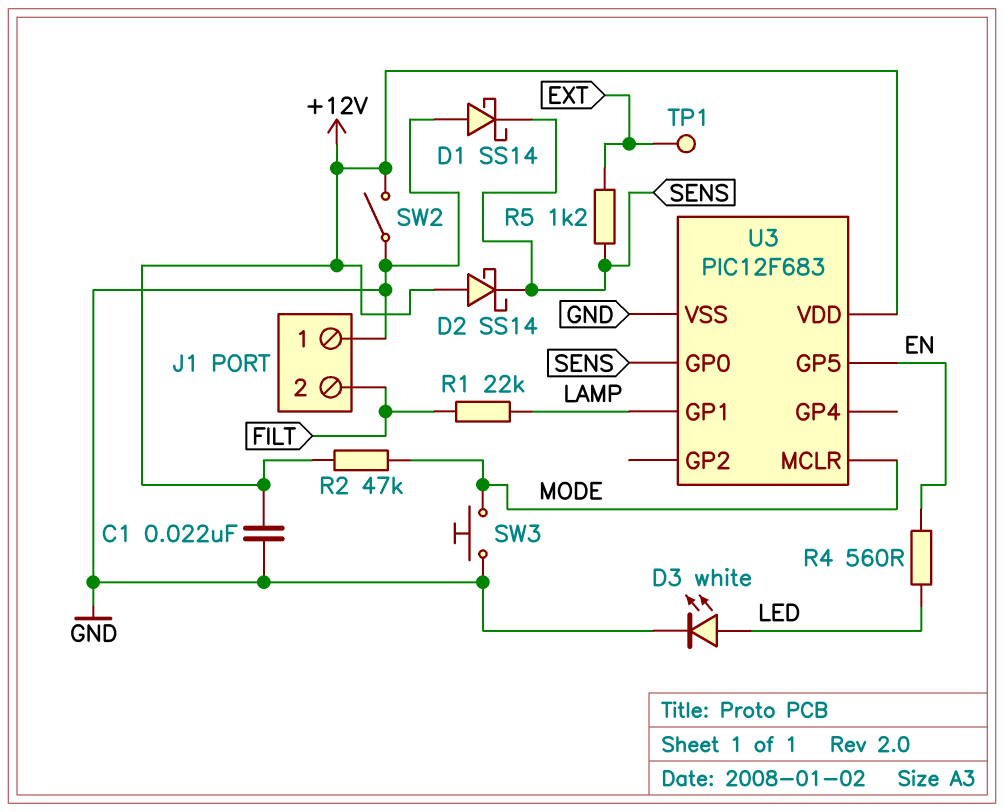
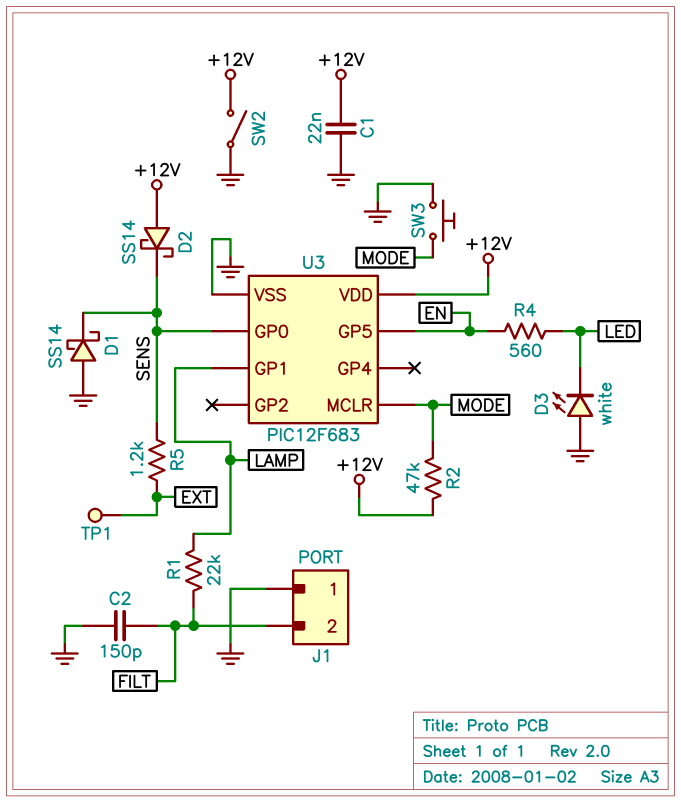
C2: none -> 150pF (FILT, GND)
D3: LED white (A LED, K GND) -> LED white (A GND, K LED)

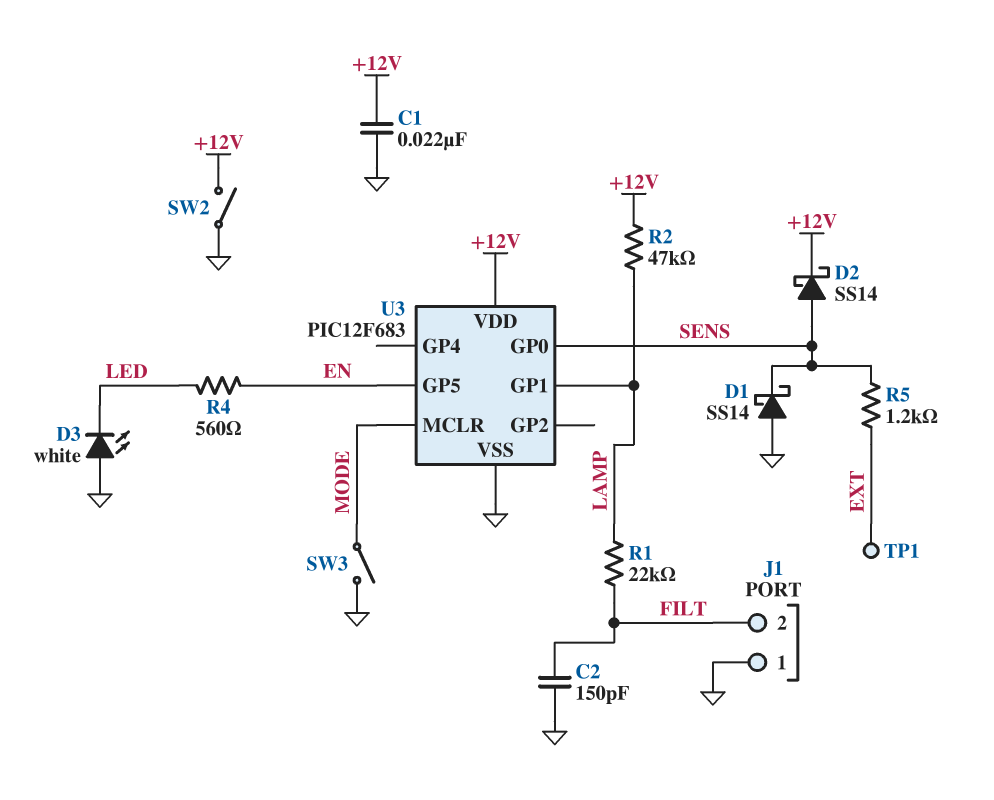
D2: schottky SS14 (A +12V, K SENS) -> schottky SS14 (A SENS, K +12V)
R2: 47k (+12V, MODE) -> 47k (+12V, LAMP)
SW3: button (GND, MODE) -> switch (GND, MODE)

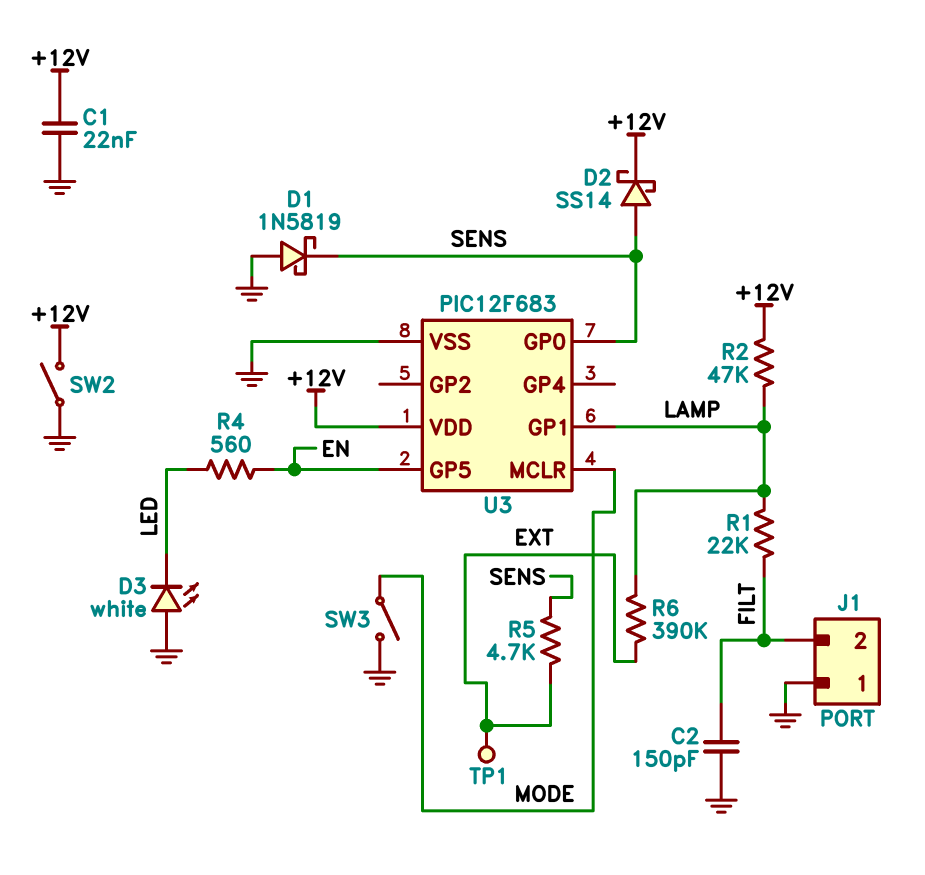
D1: schottky SS14 (A GND, K SENS) -> schottky 1N5819 (A GND, K SENS)
R5: 1.2k (EXT, SENS) -> 4.7k (EXT, SENS)
R6: none -> 390k (EXT, LAMP)

